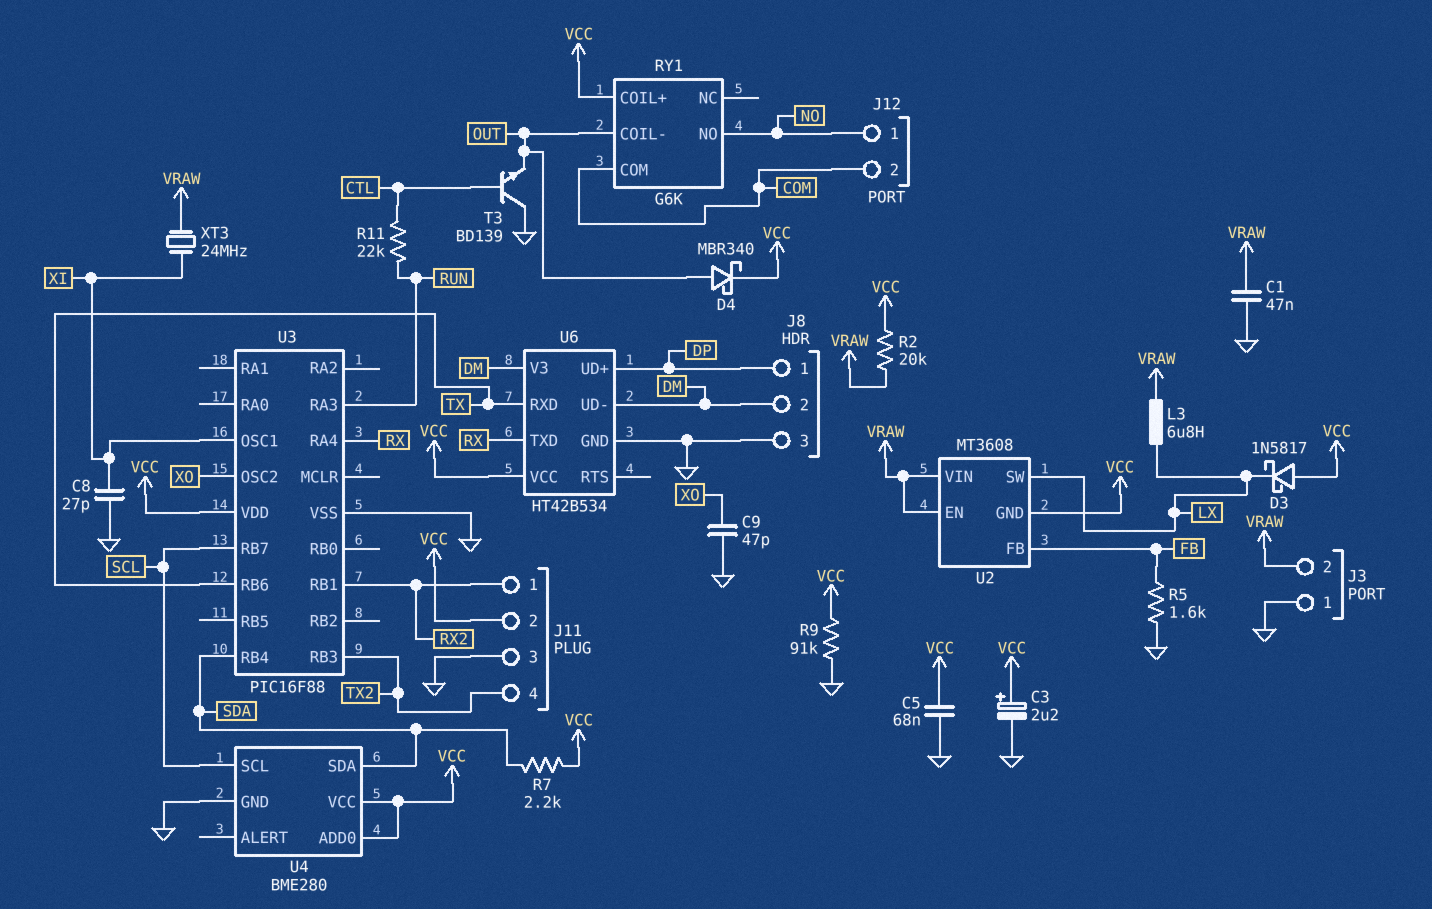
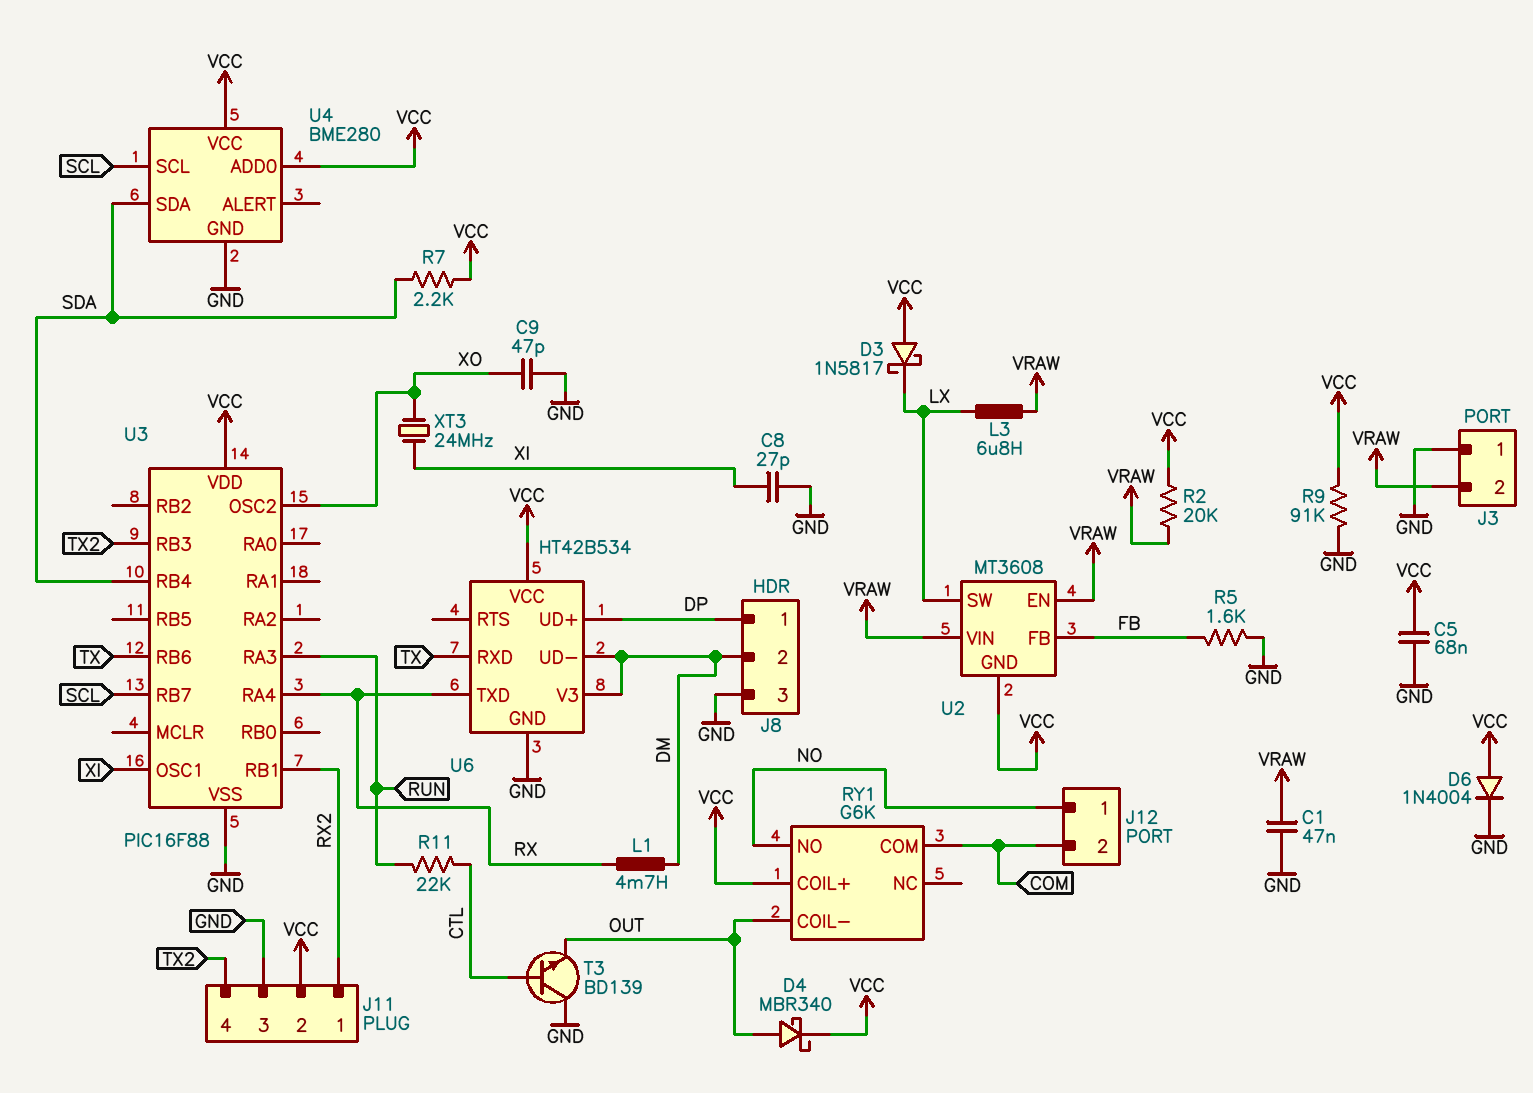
C3: 2.2uF (plus VCC, minus GND) -> none
D6: none -> diode 1N4004 (A VCC, K GND)
L1: none -> 4.7mH (DM, RX)
XT3: 24MHz (VRAW, XI) -> 24MHz (XI, XO)

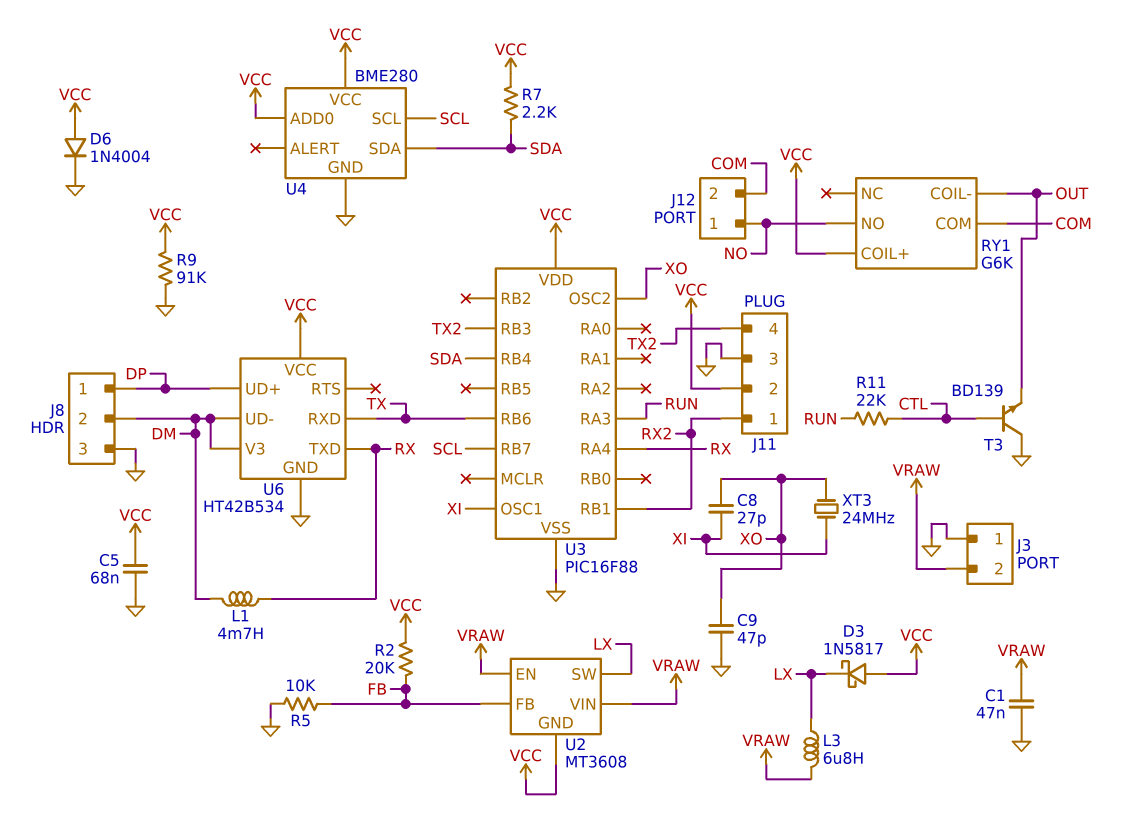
C8: 27pF (GND, XI) -> 27pF (XI, XO)
D4: schottky MBR340 (A OUT, K VCC) -> none
R2: 20k (VCC, VRAW) -> 20k (FB, VCC)
R5: 1.6k (FB, GND) -> 10k (FB, GND)

